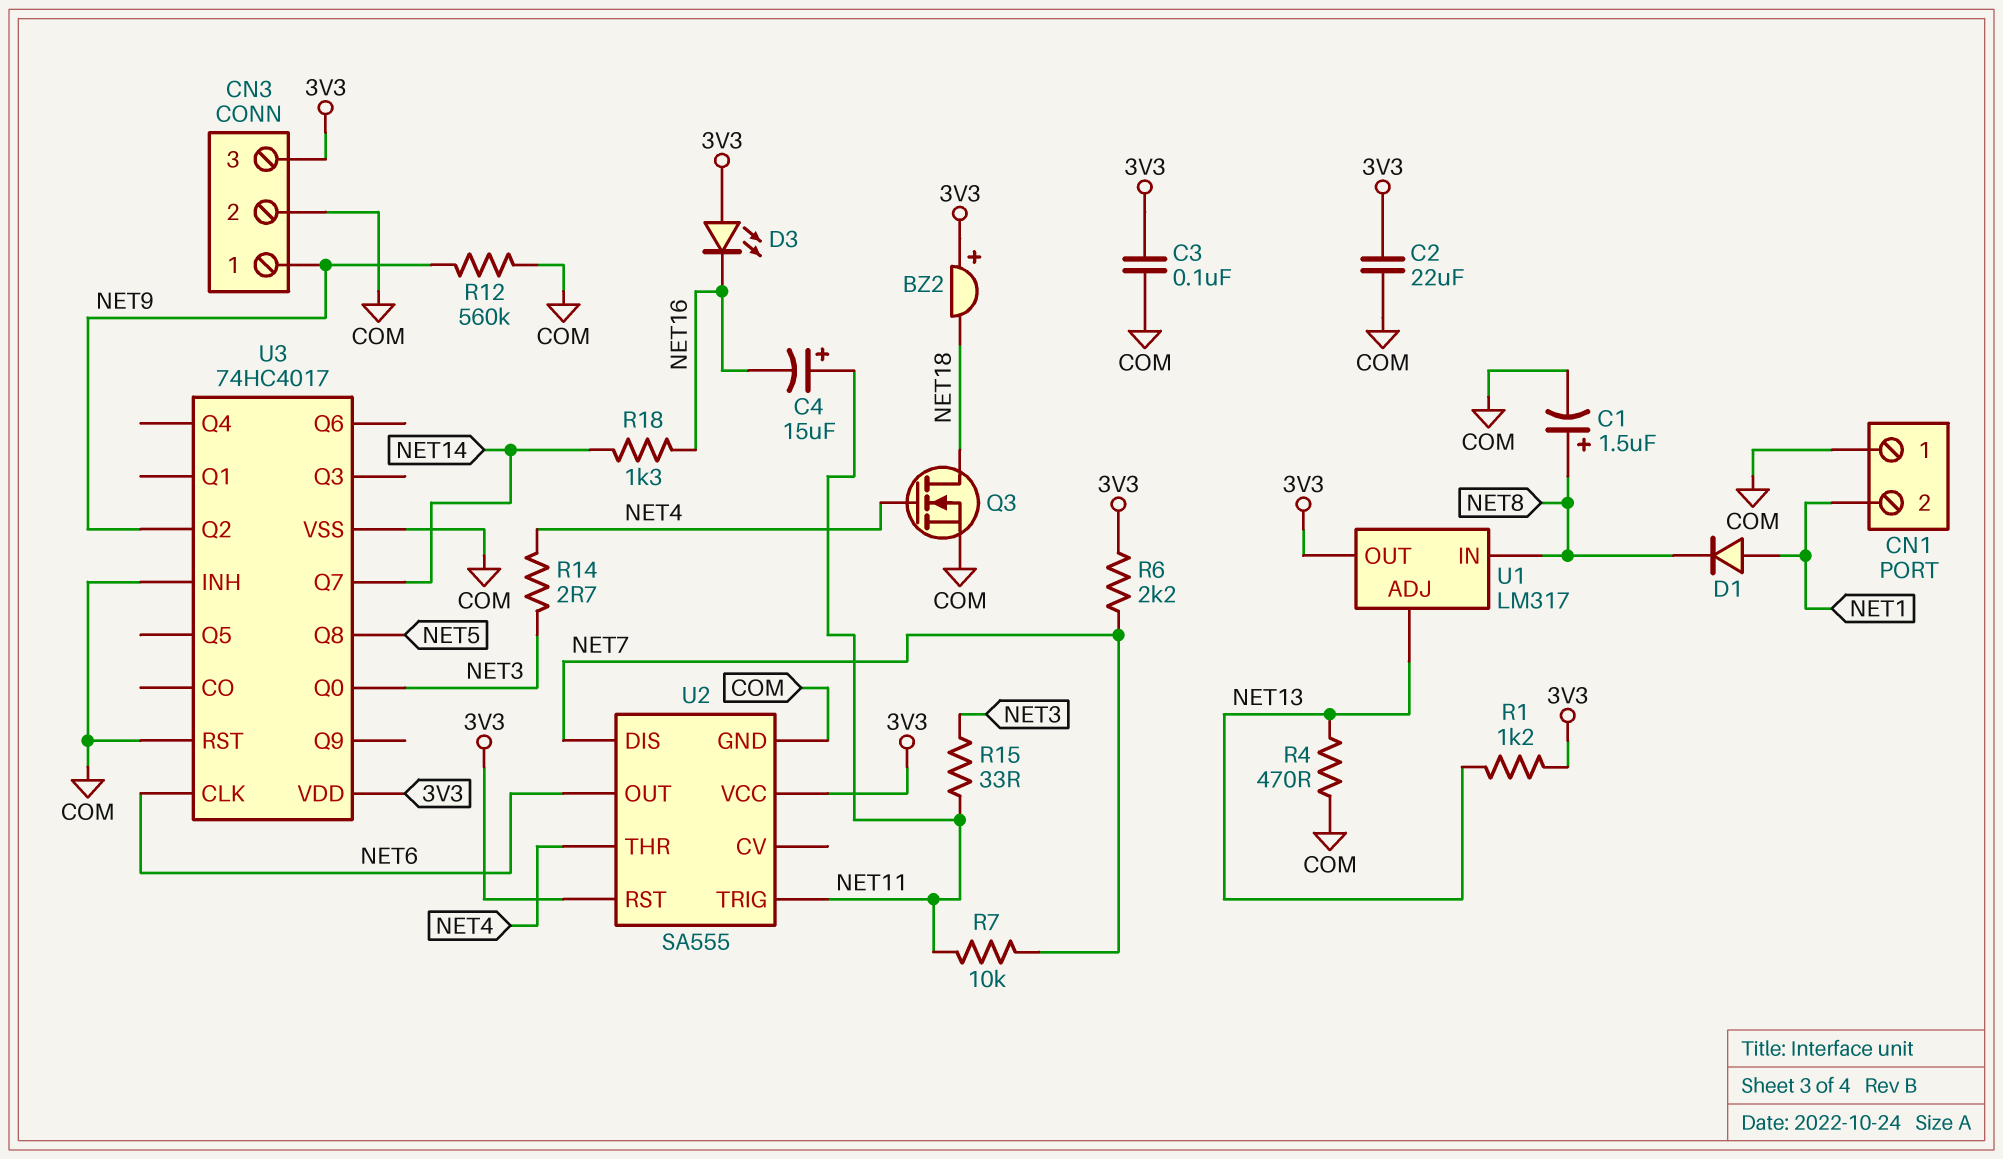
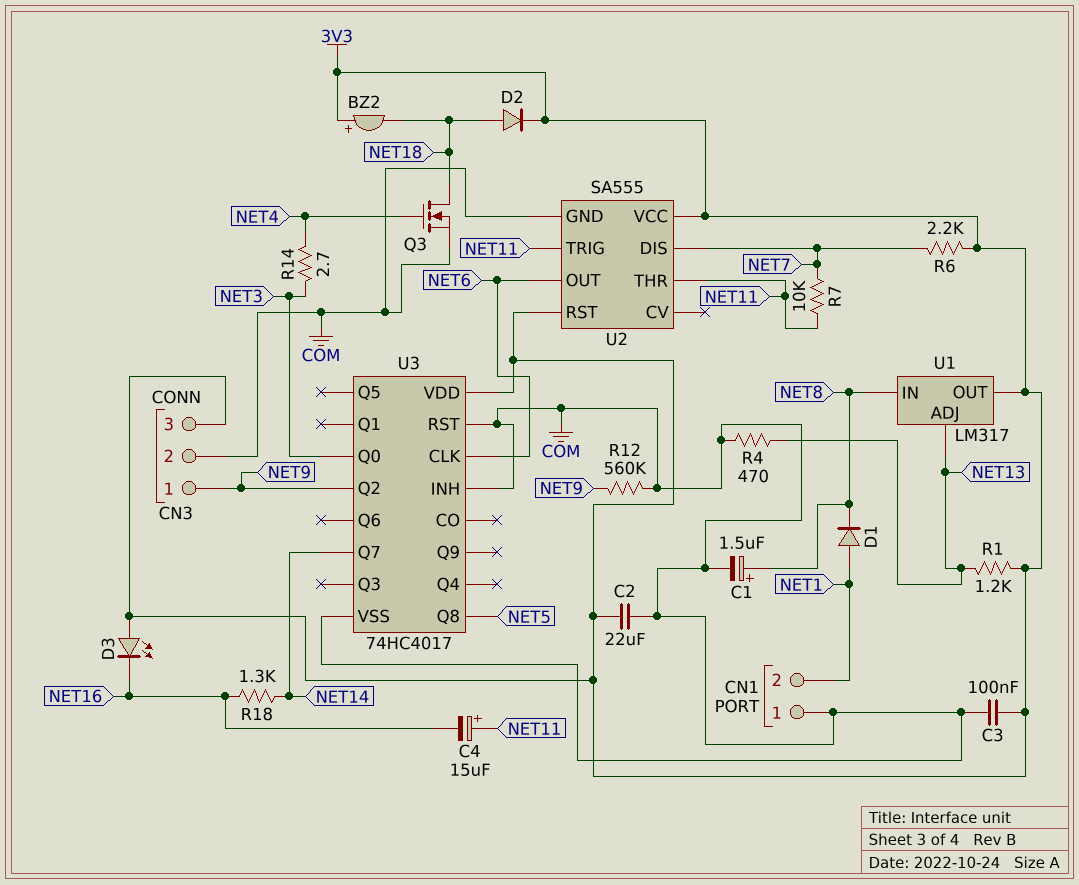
D2: none -> diode (A NET18, K 3V3)
R15: 33 (NET3, NET11) -> none
U2 pin THR: NET4 -> NET11

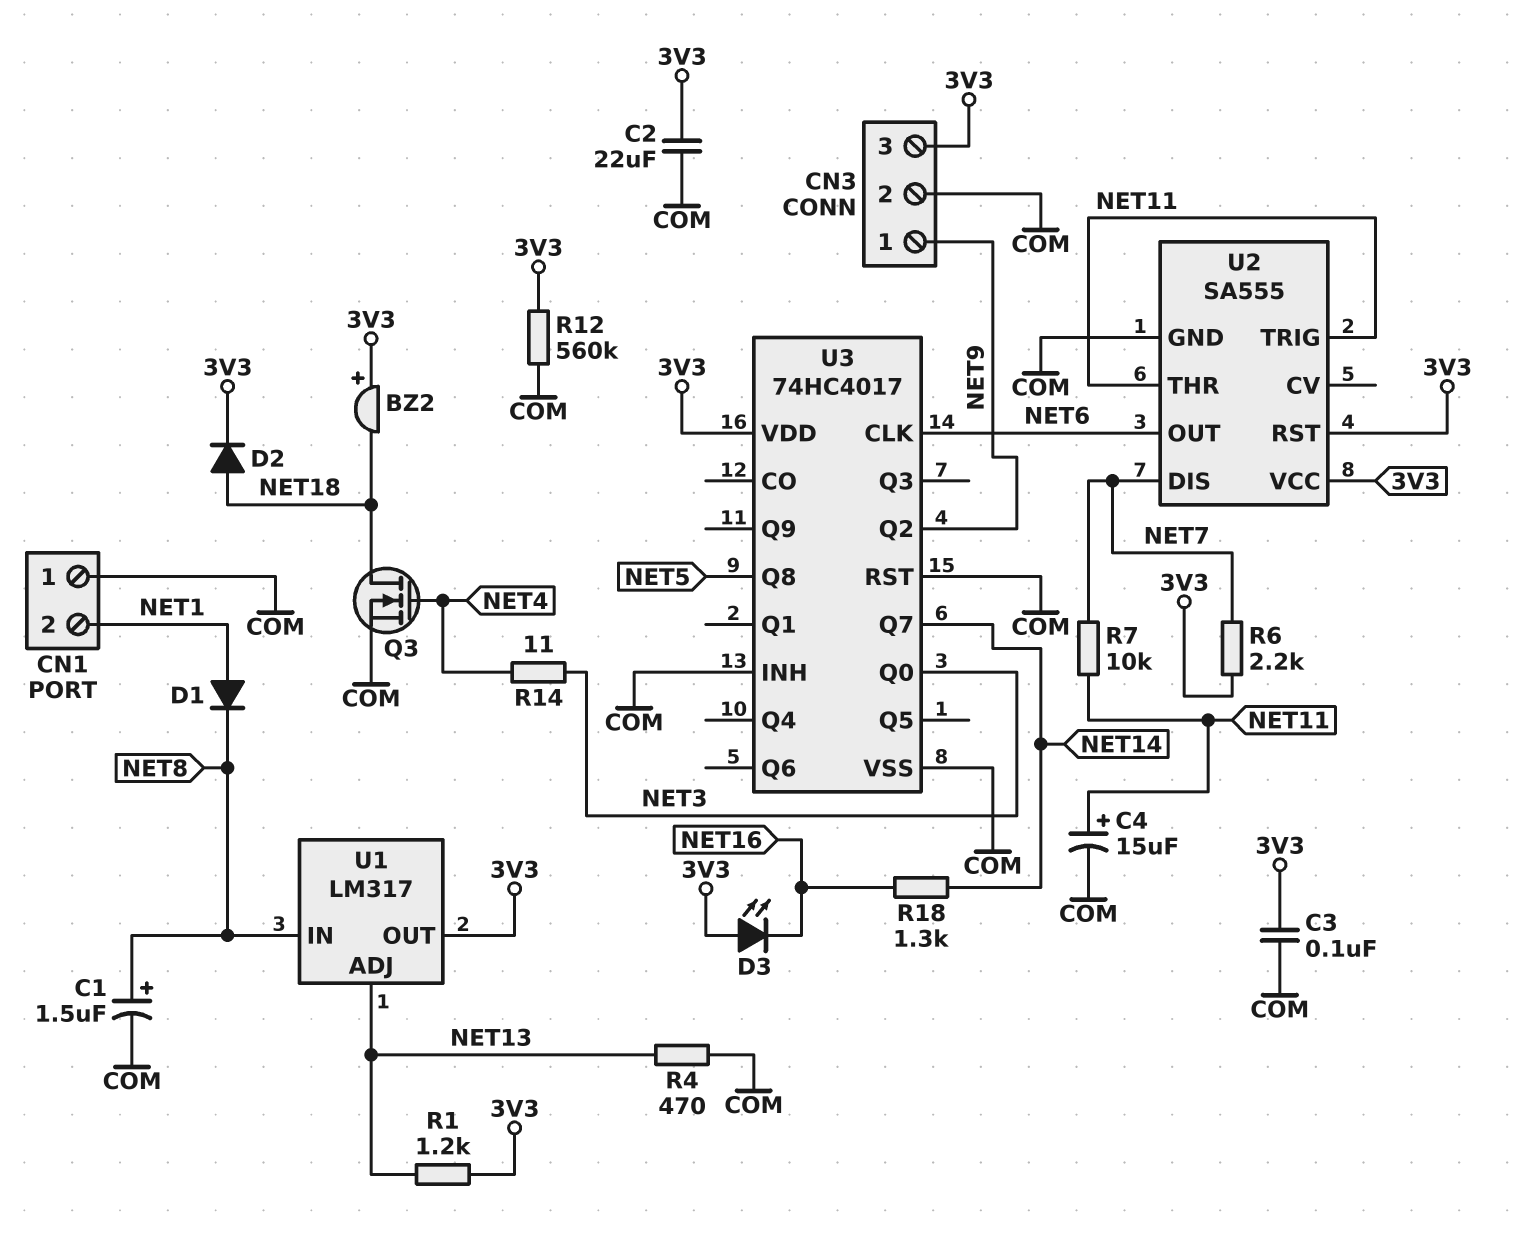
C4: 15uF (plus NET11, minus NET16) -> 15uF (plus NET11, minus COM)
R12: 560k (COM, NET9) -> 560k (3V3, COM)
R14: 2.7 (NET3, NET4) -> 11 (NET3, NET4)

